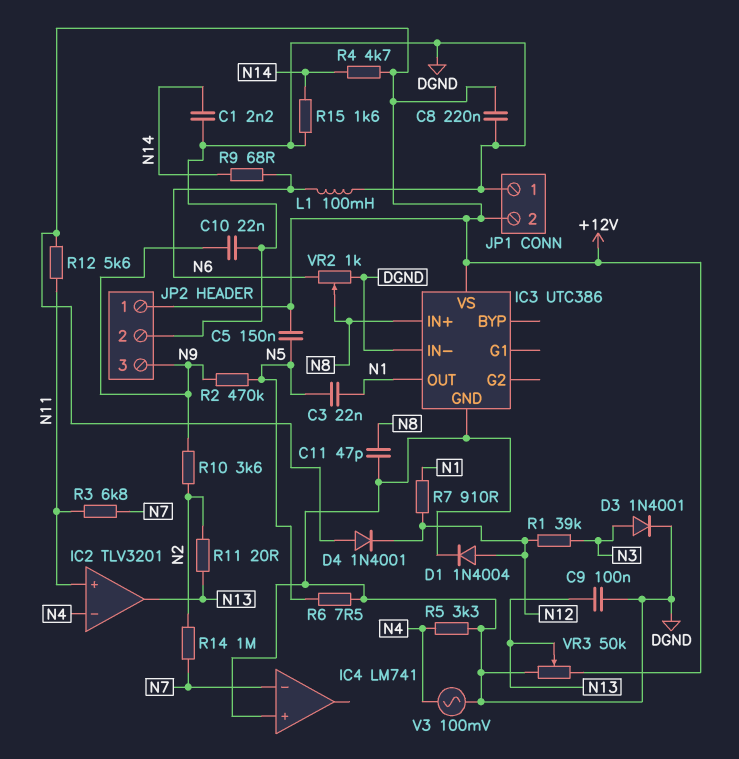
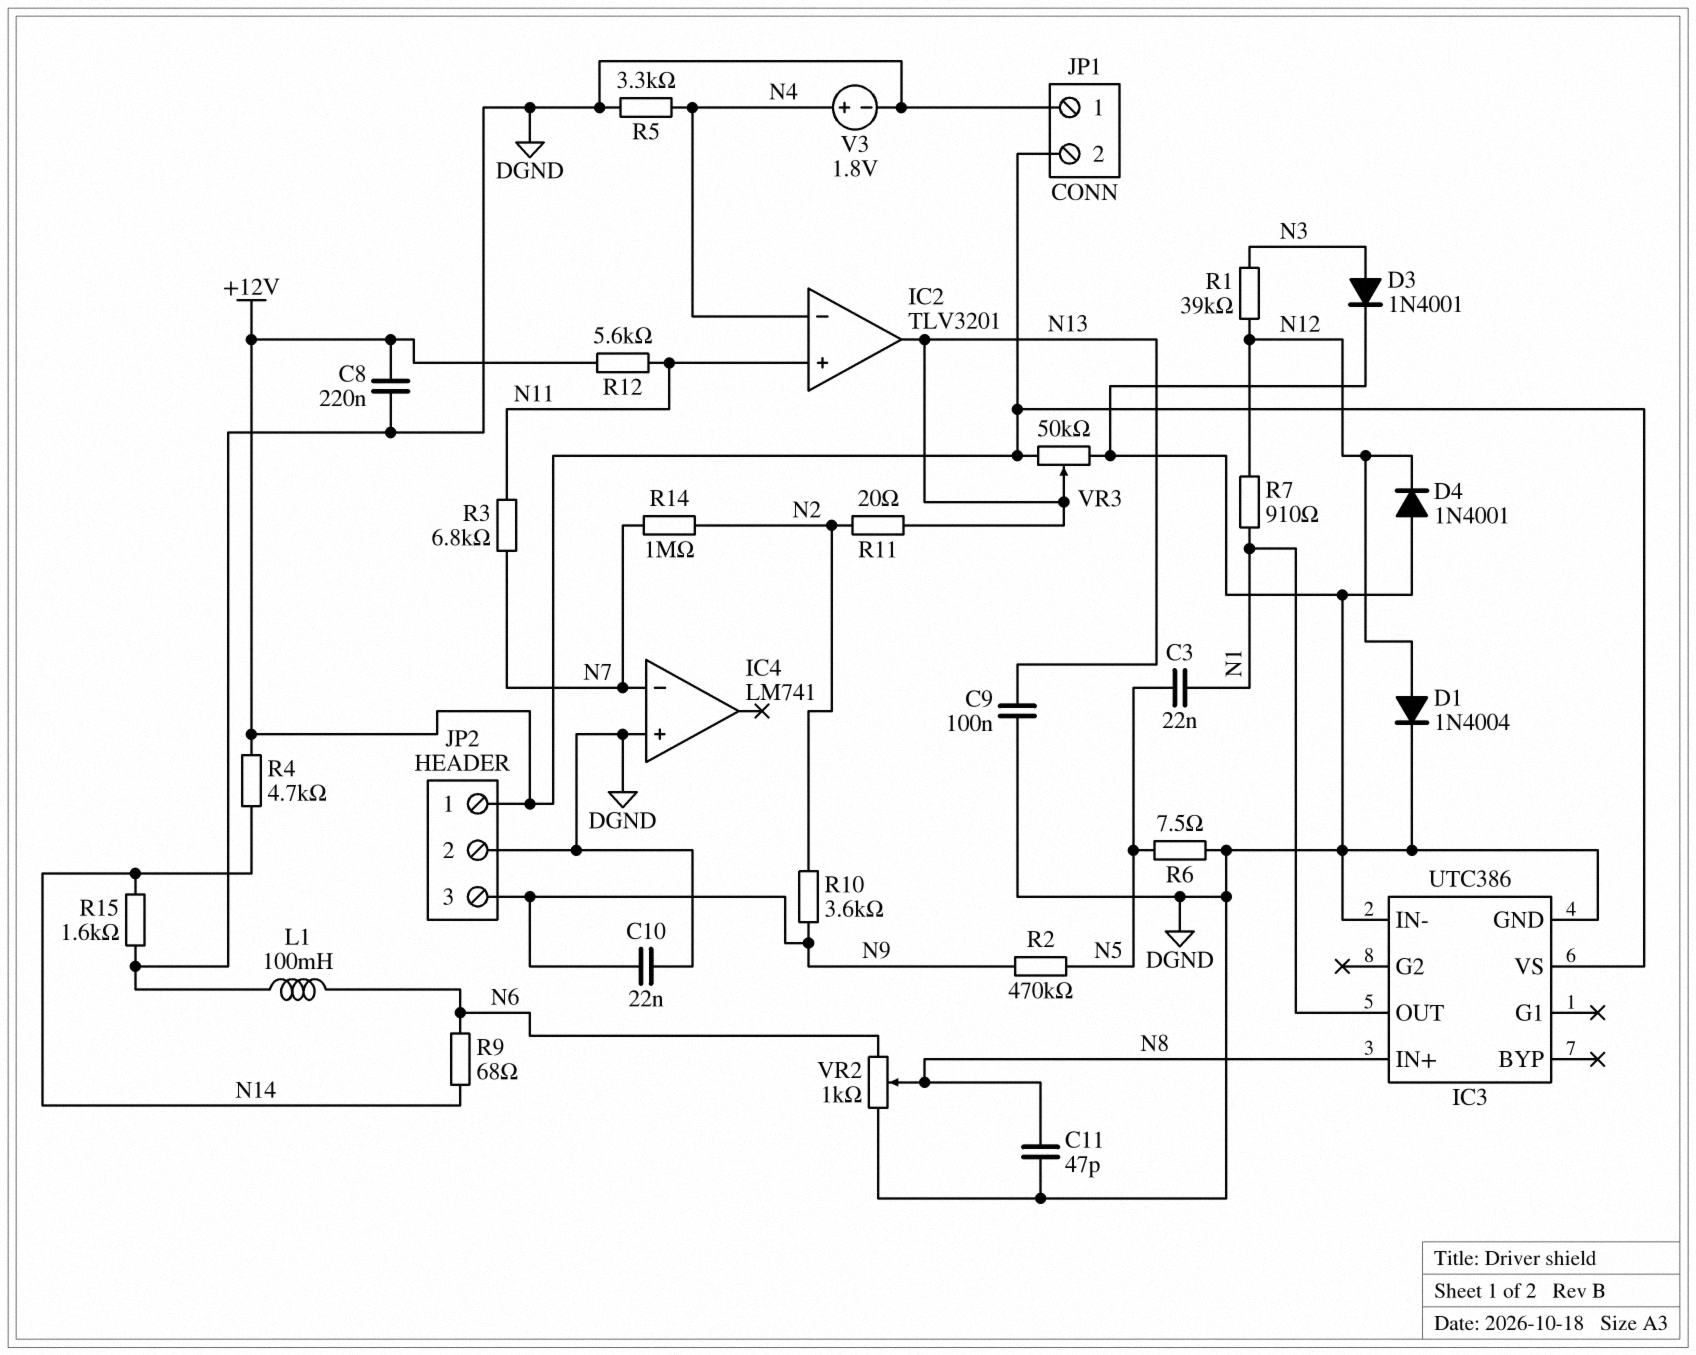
C1: 2.2nF (DGND, N14) -> none
C5: 150nF (+12V, N5) -> none
D4: diode 1N4001 (A +12V, K N12) -> diode 1N4001 (A DGND, K N12)
V3: AC 100mV (DGND, N4) -> 1.8V (plus N4, minus DGND)

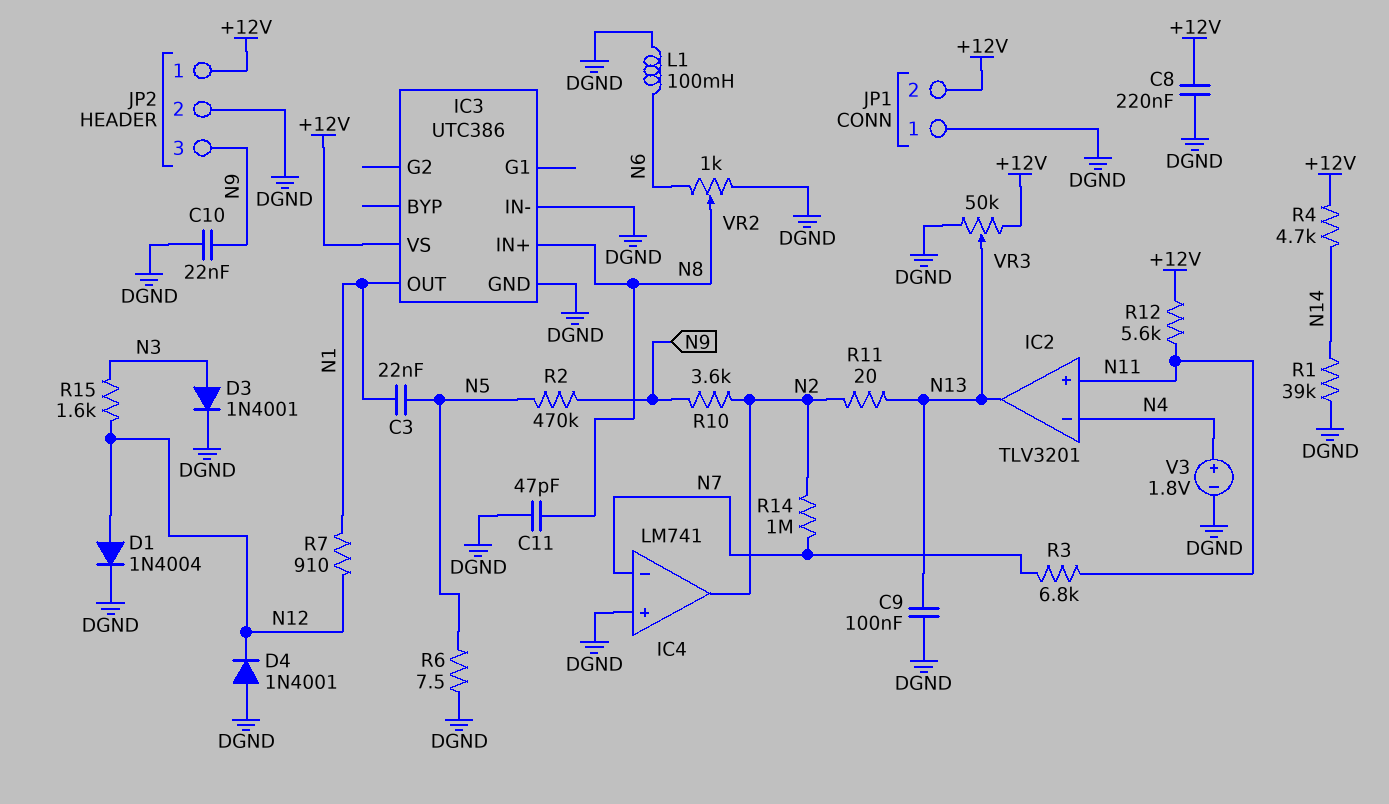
IC4 pin out: none -> N2
R1: 39k (N3, N12) -> 39k (DGND, N14)
R5: 3.3k (DGND, N4) -> none
R9: 68 (N6, N14) -> none
R15: 1.6k (DGND, N14) -> 1.6k (N3, N12)

